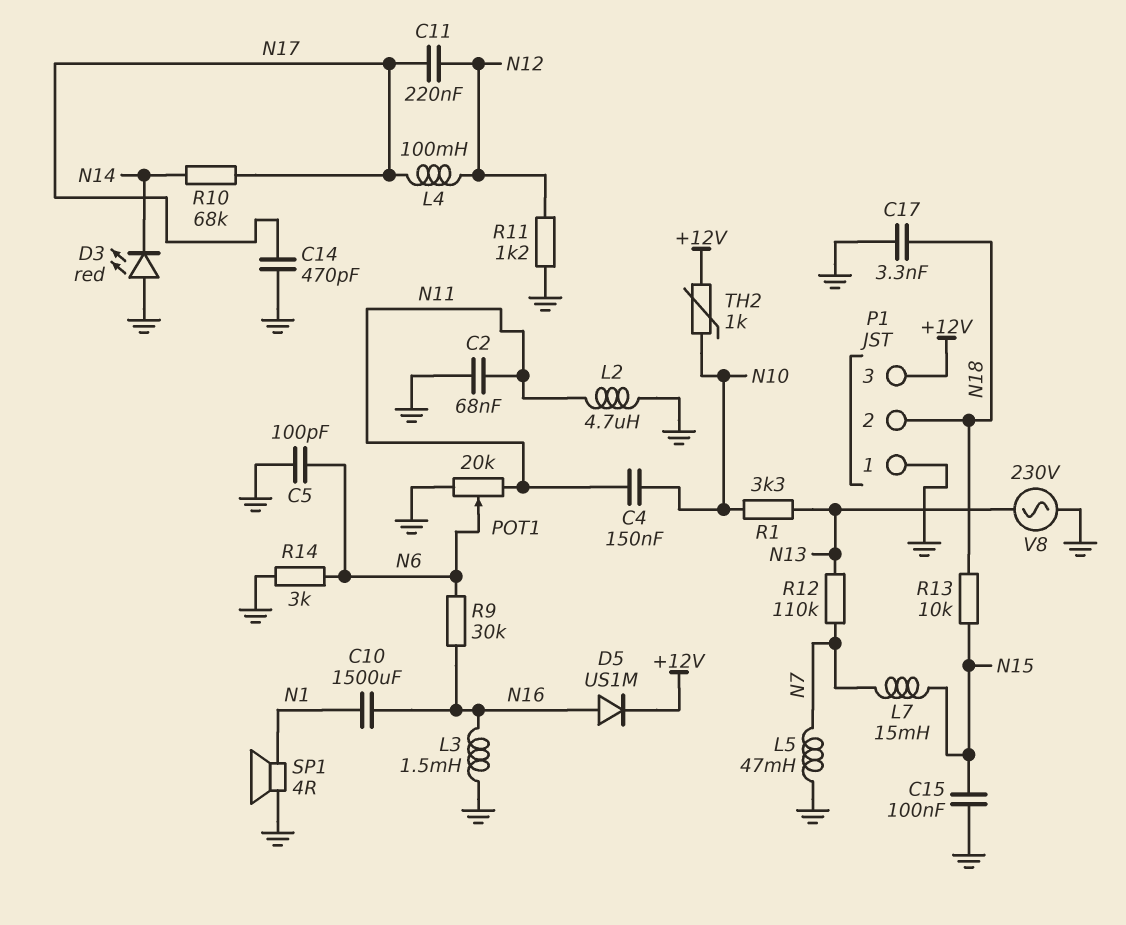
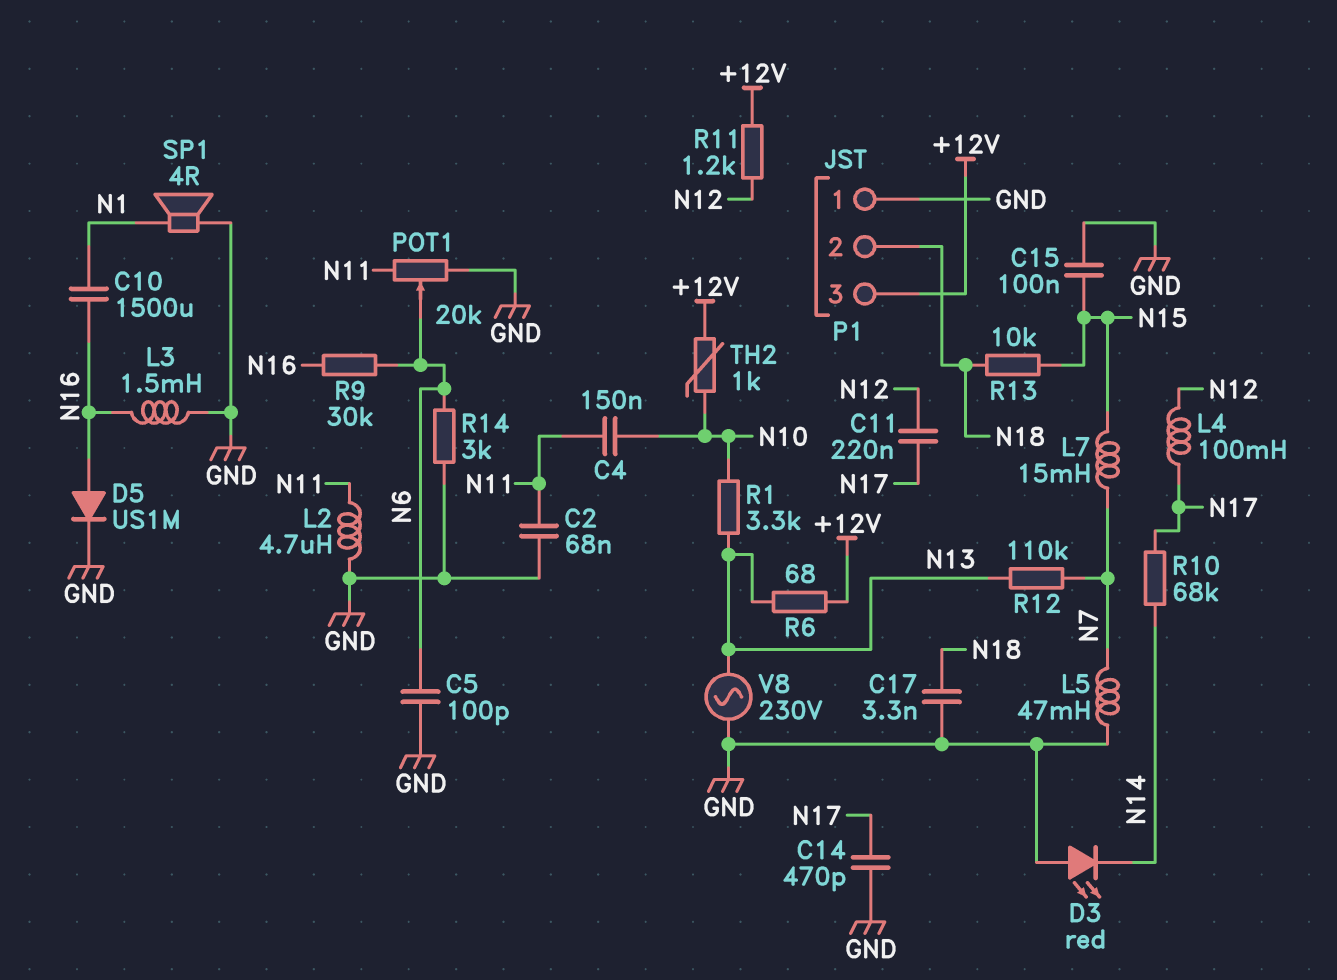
D5: diode US1M (A N16, K +12V) -> diode US1M (A N16, K GND)
R6: none -> 68 (+12V, N13)
R11: 1.2k (GND, N12) -> 1.2k (+12V, N12)

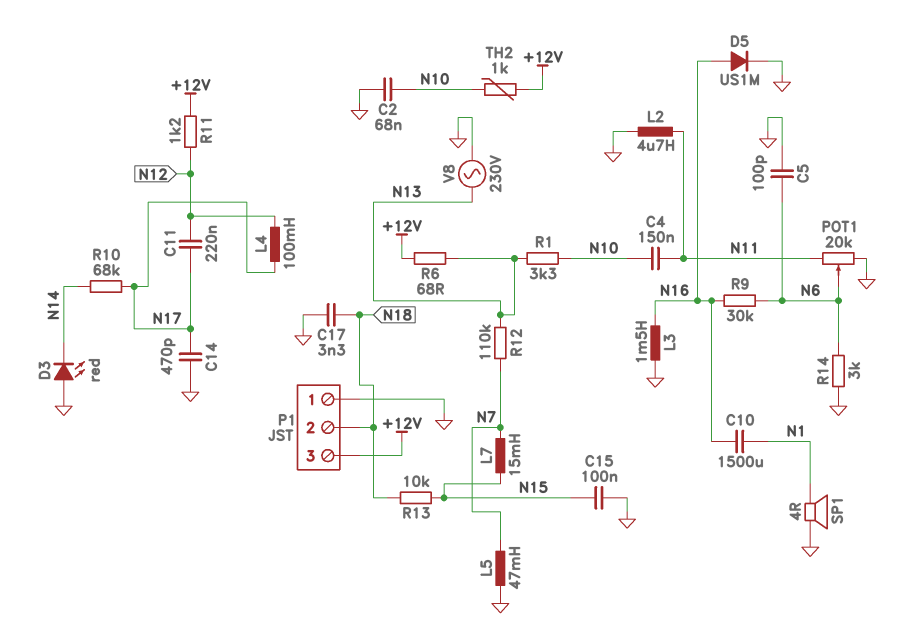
C2: 68nF (GND, N11) -> 68nF (GND, N10)

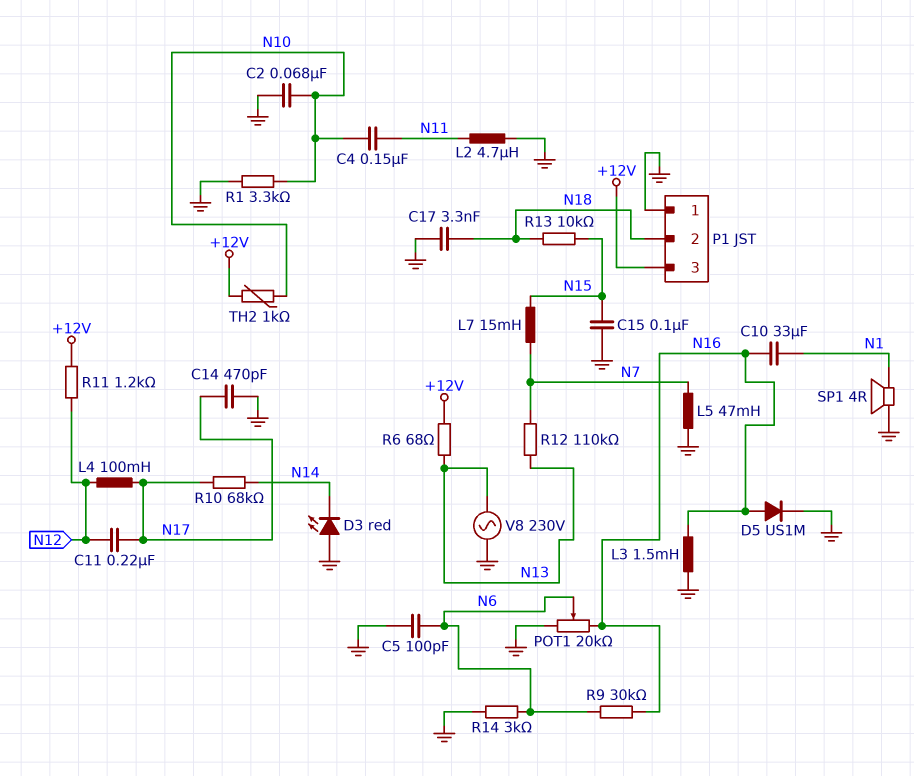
C10: 1500uF (N1, N16) -> 33uF (N1, N16)
POT1: 20k (GND, N11, wiper N6) -> 20k (GND, N16, wiper N6)
R1: 3.3k (N10, N13) -> 3.3k (GND, N10)

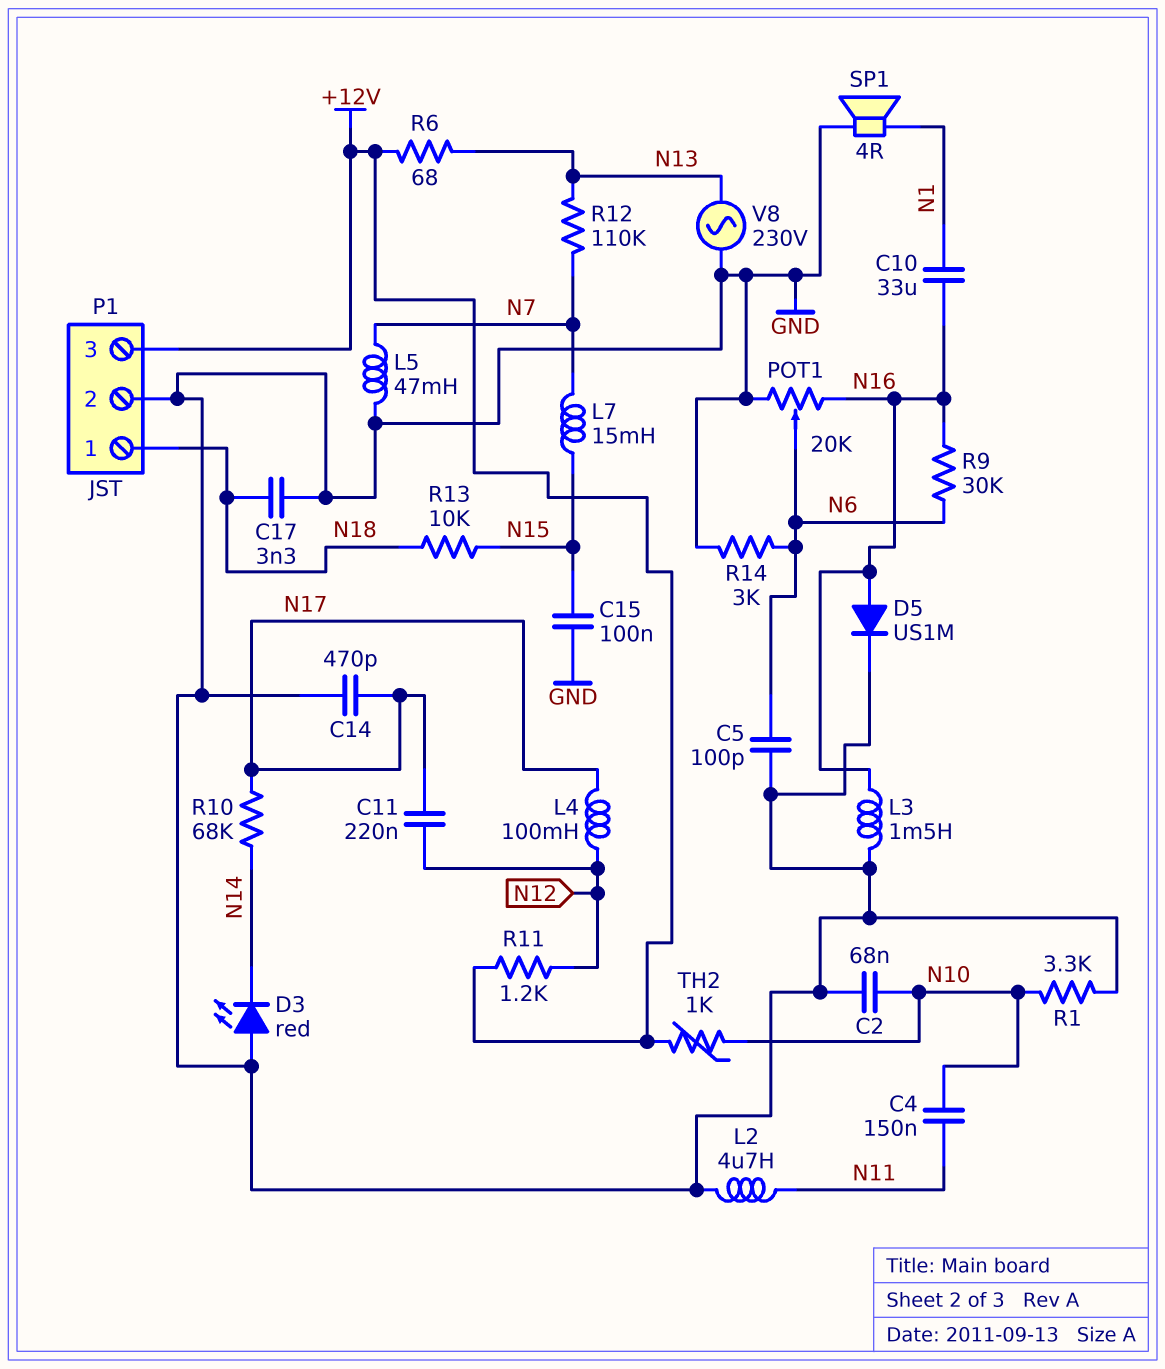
P1 pin 1: GND -> N18
P1 pin 2: N18 -> GND

